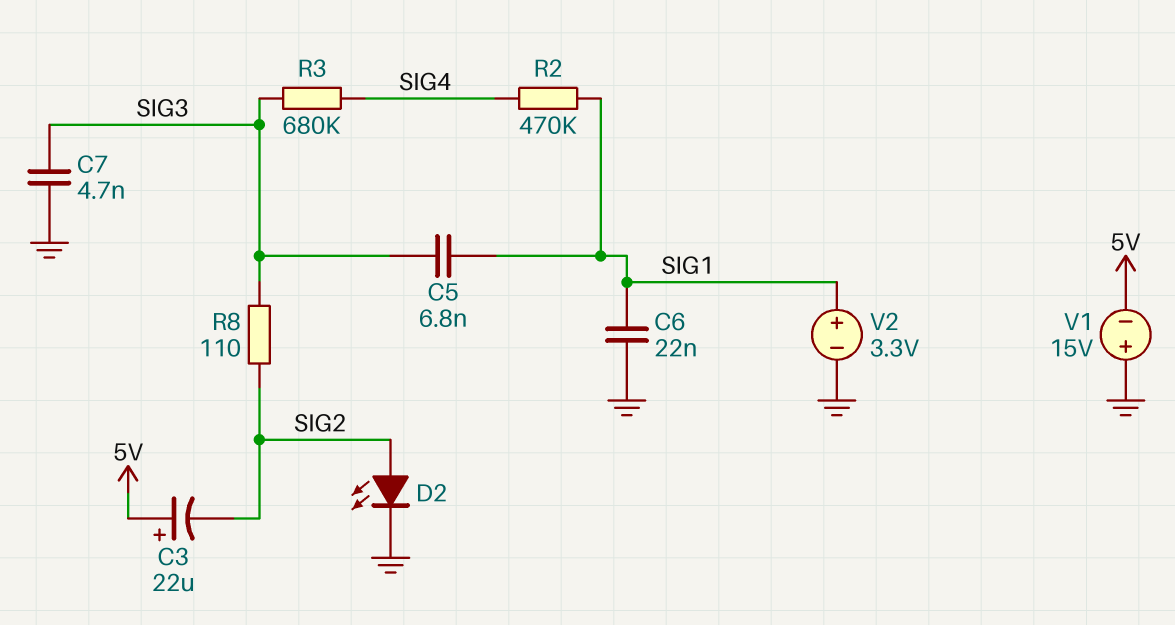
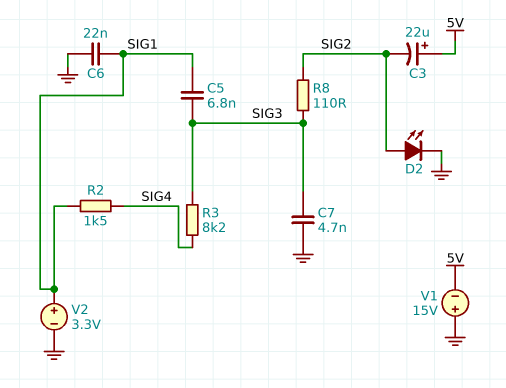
R2: 470k (SIG1, SIG4) -> 1.5k (SIG1, SIG4)
R3: 680k (SIG3, SIG4) -> 8.2k (SIG3, SIG4)

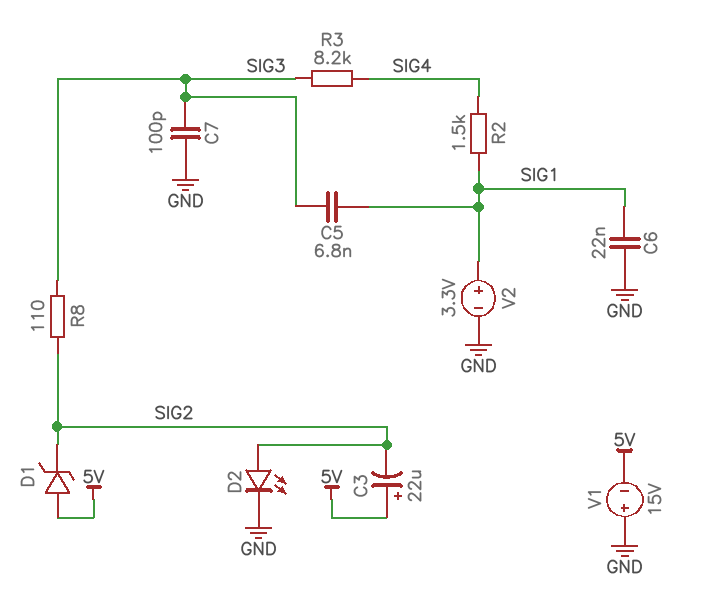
C7: 4.7nF (GND, SIG3) -> 100pF (GND, SIG3)
D1: none -> zener (A 5V, K SIG2)

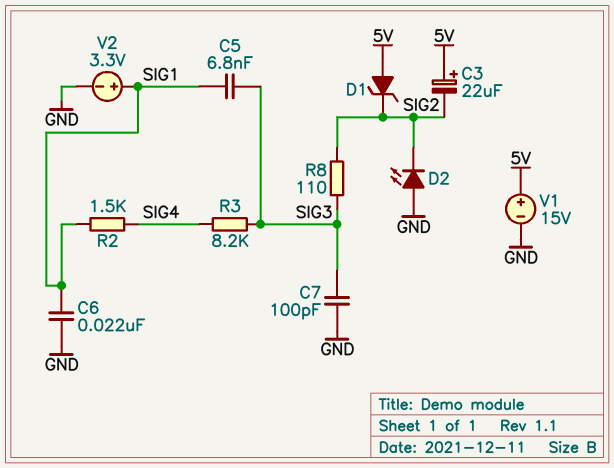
D2: LED (A SIG2, K GND) -> LED (A GND, K SIG2)
V1: 15V (plus GND, minus 5V) -> 15V (plus 5V, minus GND)

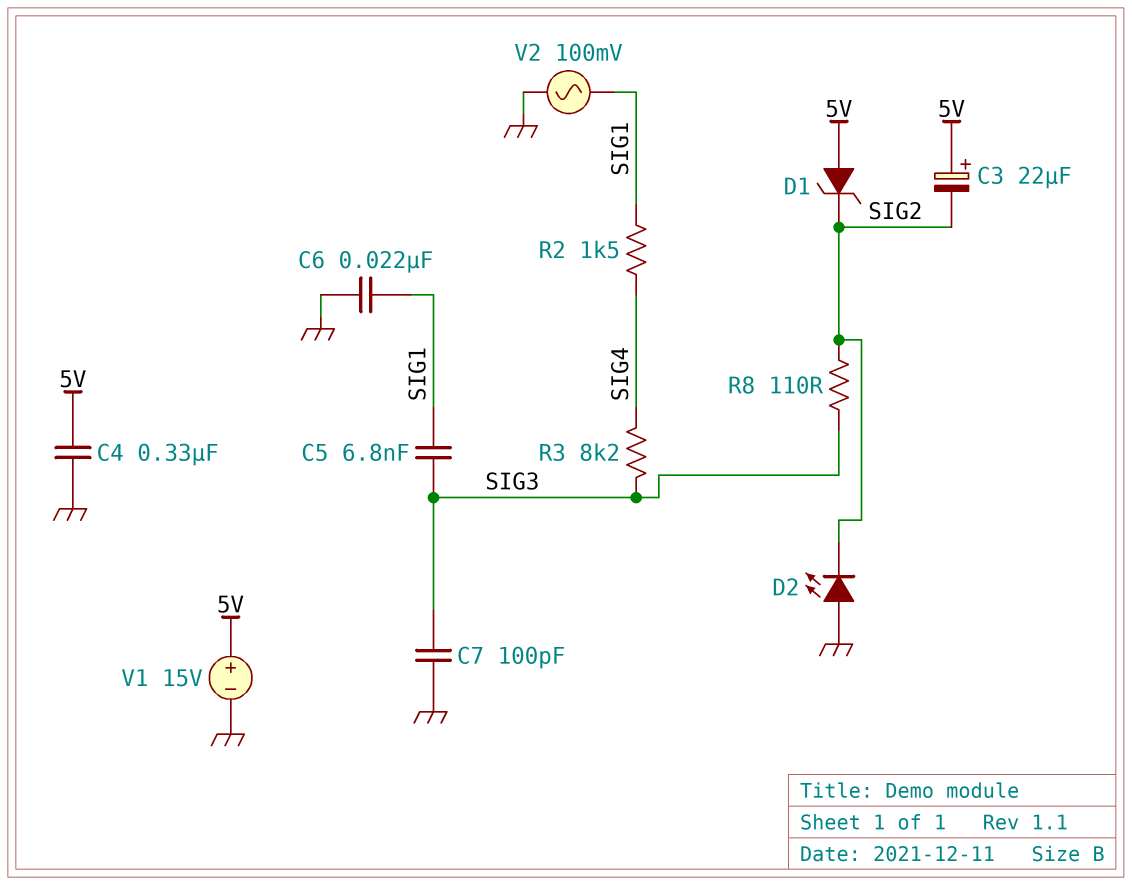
C4: none -> 330nF (5V, GND)
V2: 3.3V (plus SIG1, minus GND) -> AC 100mV (GND, SIG1)

